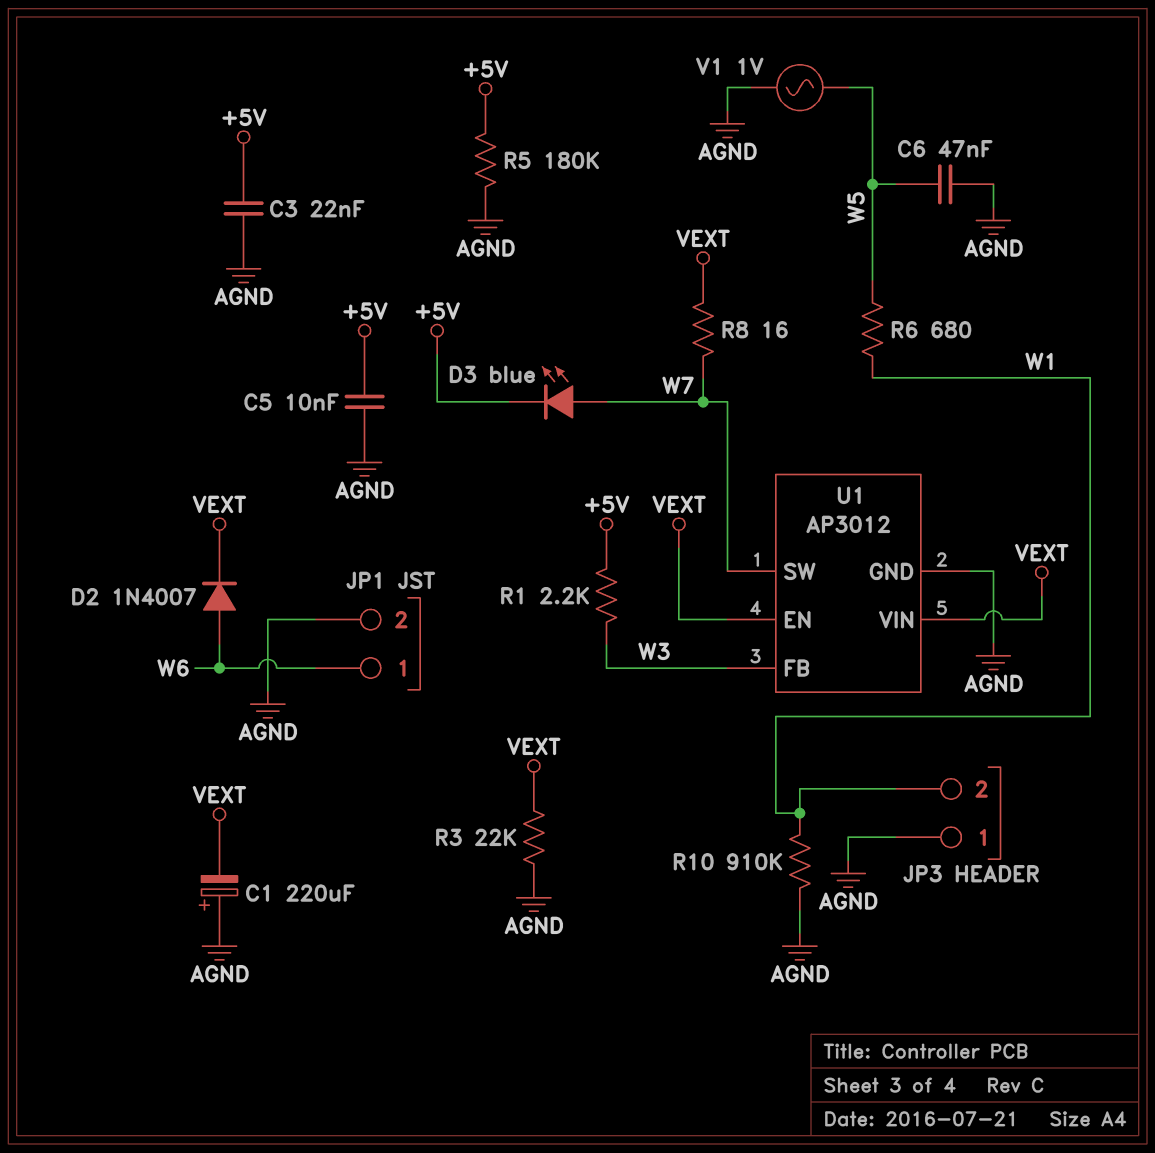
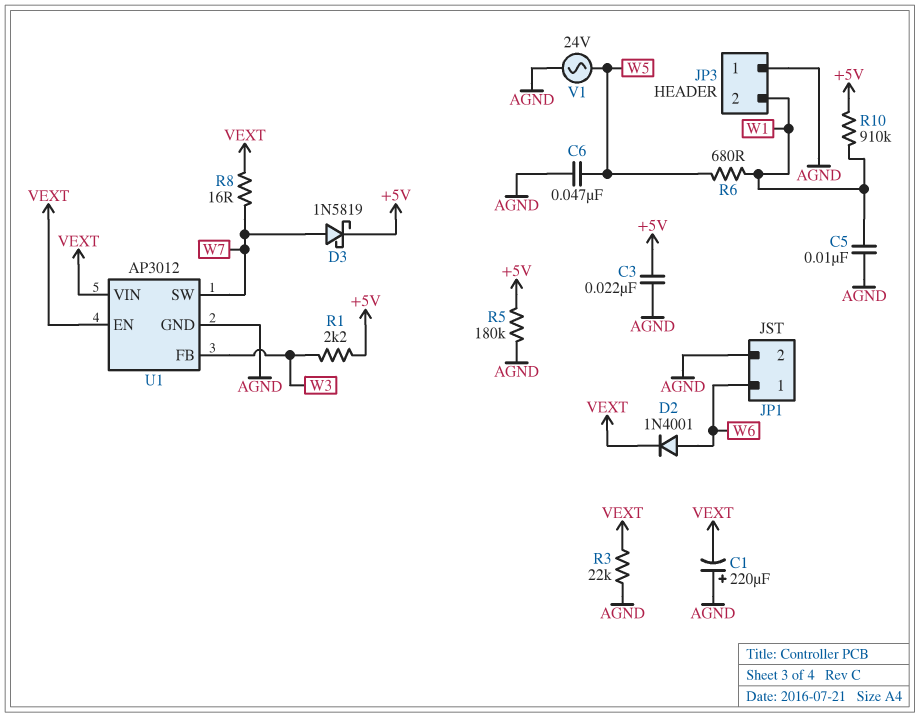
C5: 10nF (+5V, AGND) -> 10nF (AGND, W1)
D2: diode 1N4007 (A W6, K VEXT) -> diode 1N4001 (A W6, K VEXT)
D3: LED blue (A W7, K +5V) -> schottky 1N5819 (A W7, K +5V)
R10: 910k (AGND, W1) -> 910k (+5V, W1)
V1: AC 1V (AGND, W5) -> AC 24V (AGND, W5)

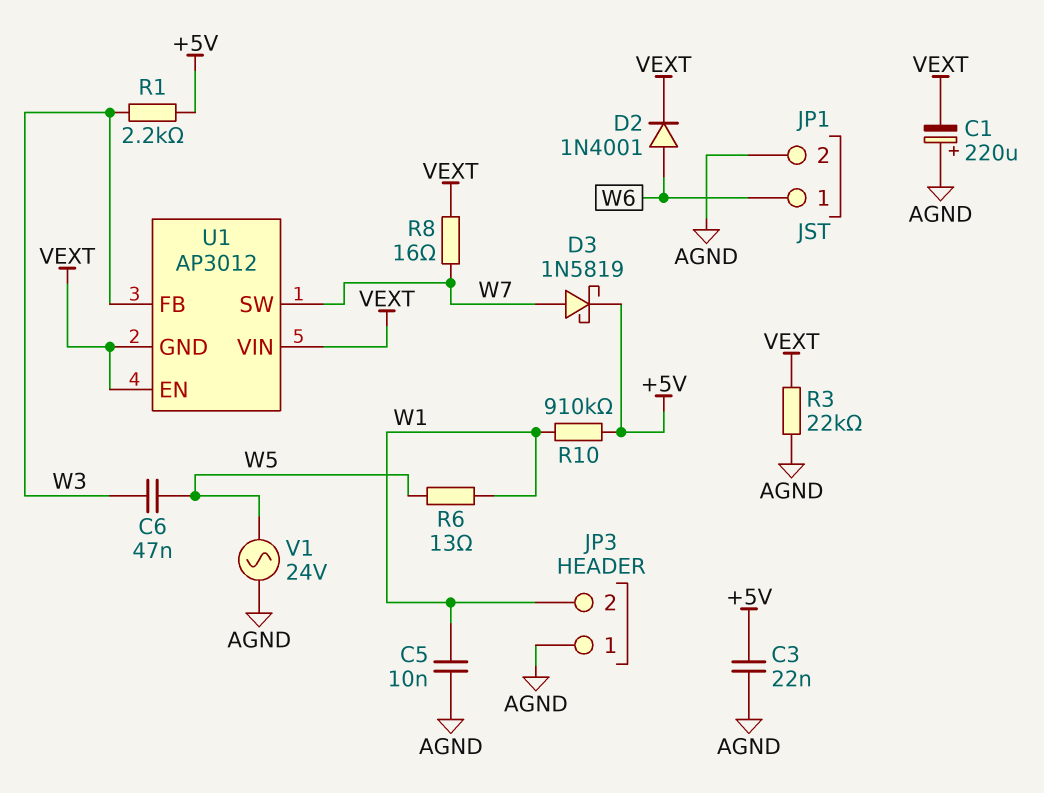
C6: 47nF (AGND, W5) -> 47nF (W3, W5)
R5: 180k (+5V, AGND) -> none
R6: 680 (W1, W5) -> 13 (W1, W5)
U1 pin GND: AGND -> VEXT

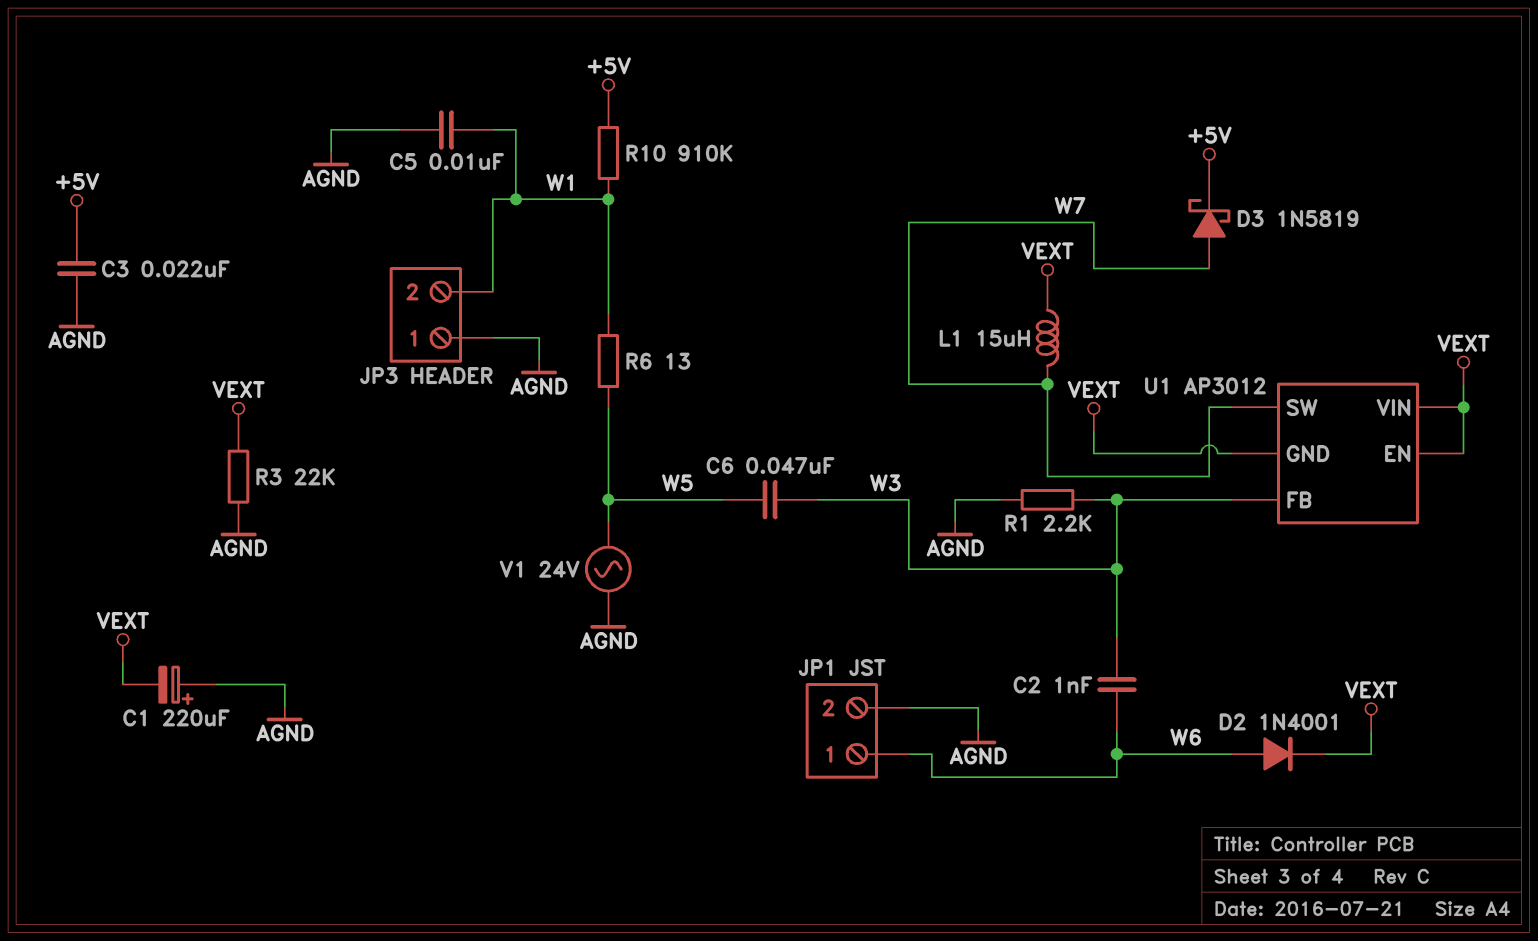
C2: none -> 1nF (W3, W6)
L1: none -> 15uH (VEXT, W7)
R1: 2.2k (+5V, W3) -> 2.2k (AGND, W3)
R8: 16 (VEXT, W7) -> none

